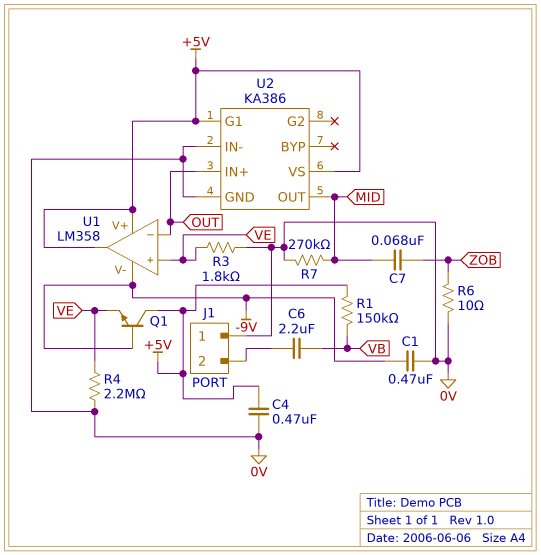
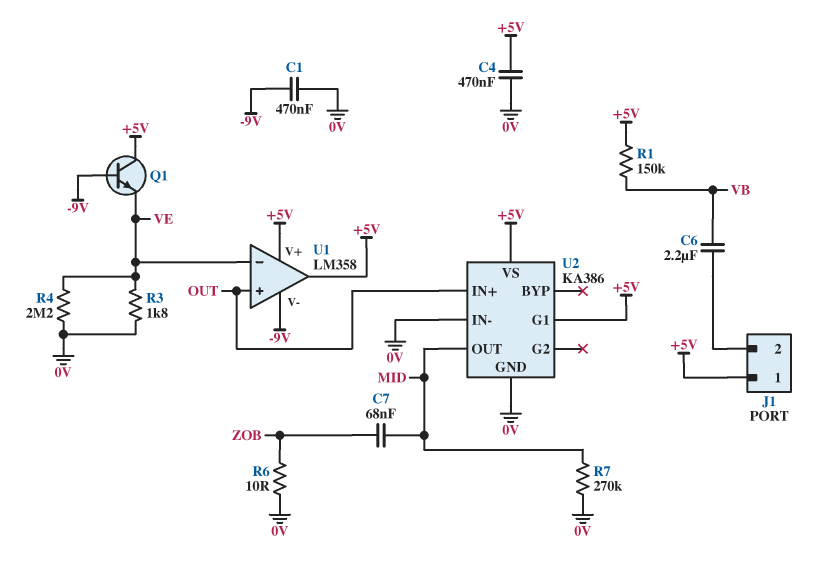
J1 pin 1: 0V -> +5V
U1 pin in+: VE -> OUT
U1 pin in-: OUT -> VE

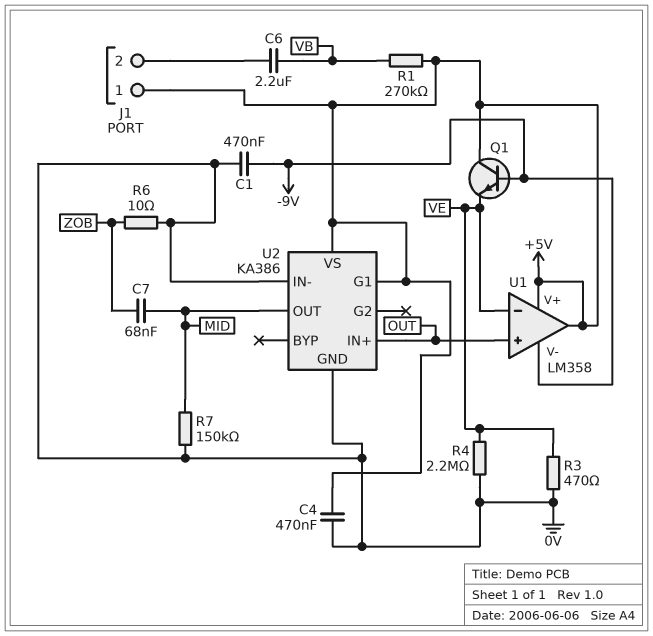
R1: 150k (+5V, VB) -> 270k (+5V, VB)
R3: 1.8k (0V, VE) -> 470 (0V, VE)
R7: 270k (0V, MID) -> 150k (0V, MID)

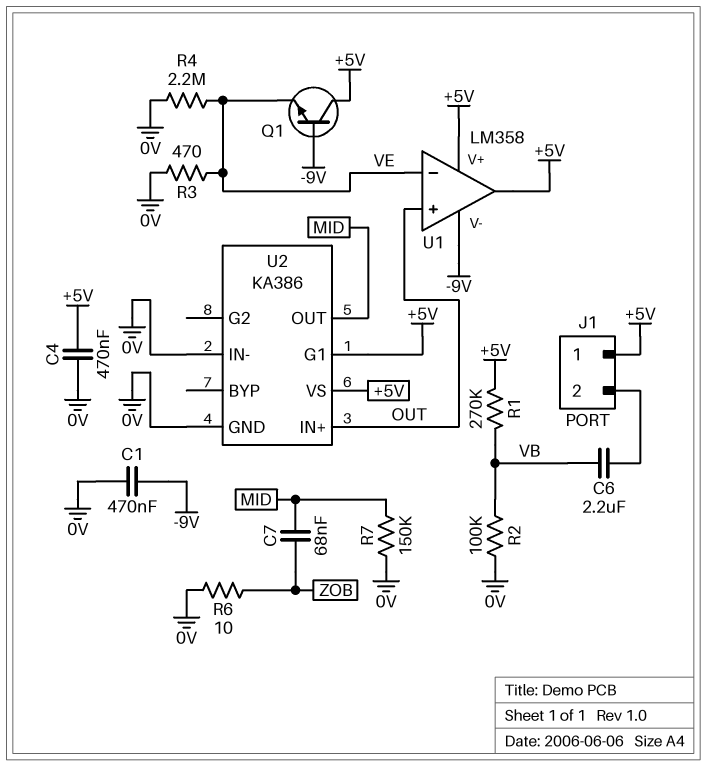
R2: none -> 100k (0V, VB)

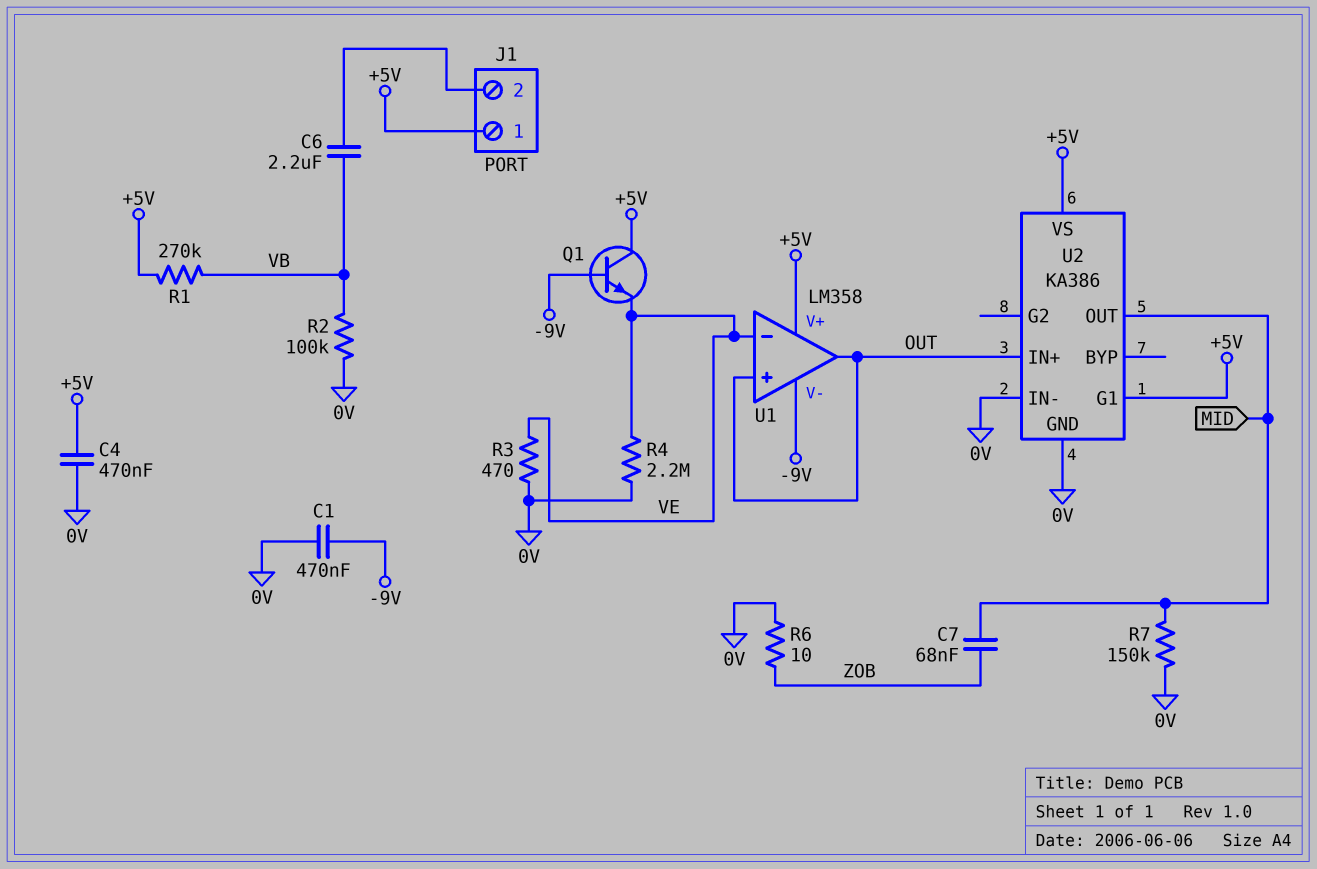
U1 pin out: +5V -> OUT

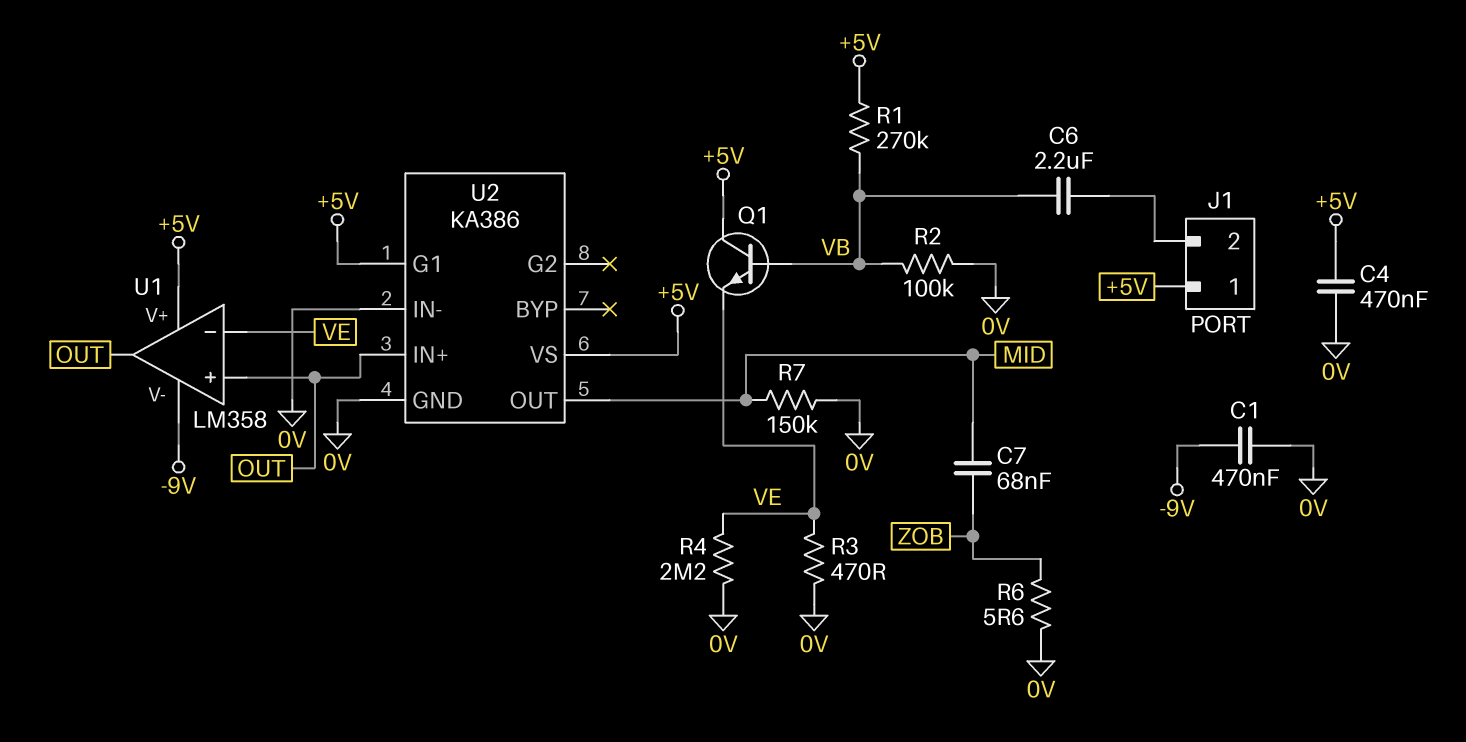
Q1: NPN (B -9V, C +5V, E VE) -> NPN (B VB, C +5V, E VE)
R6: 10 (0V, ZOB) -> 5.6 (0V, ZOB)

